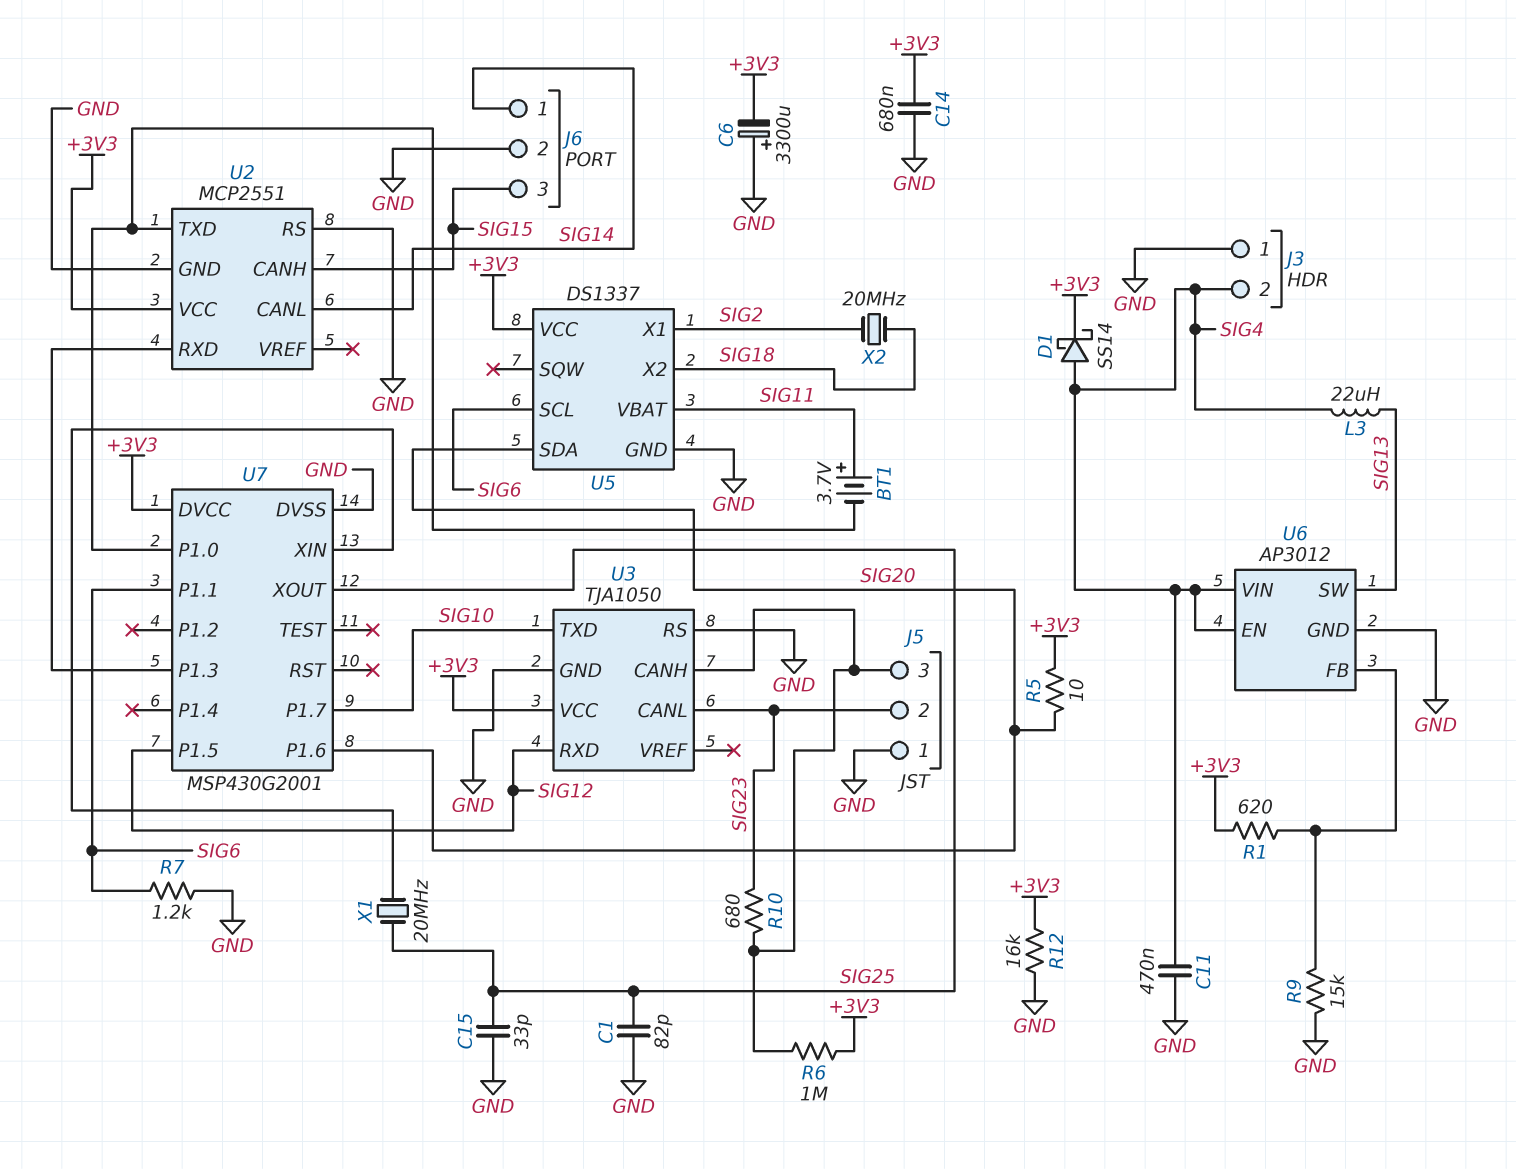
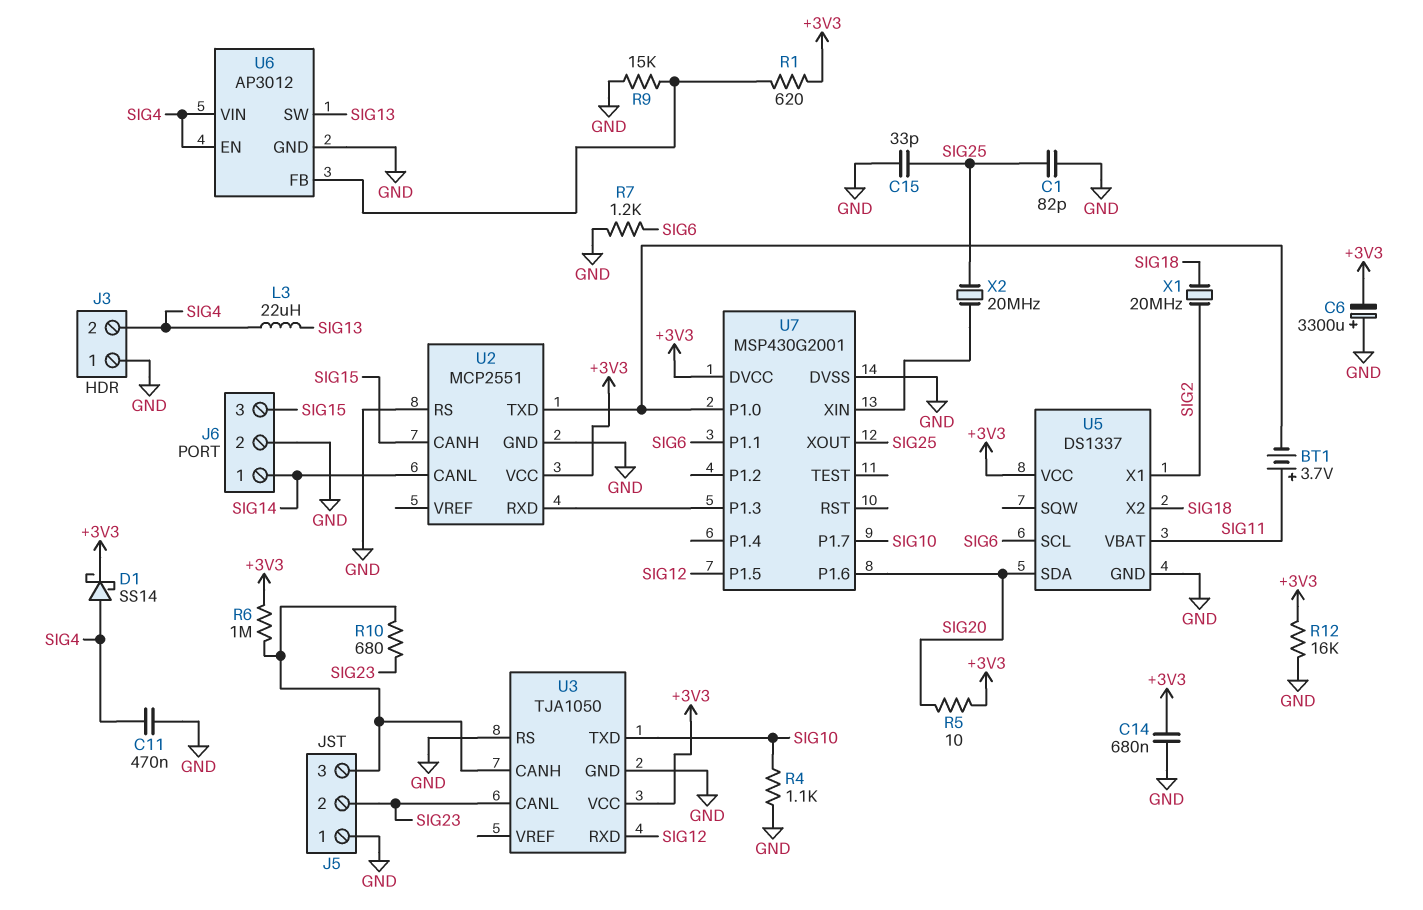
R4: none -> 1.1k (GND, SIG10)
X1: 20MHz (SIG25, U7/XIN) -> 20MHz (SIG2, SIG18)
X2: 20MHz (SIG2, SIG18) -> 20MHz (SIG25, U7/XIN)

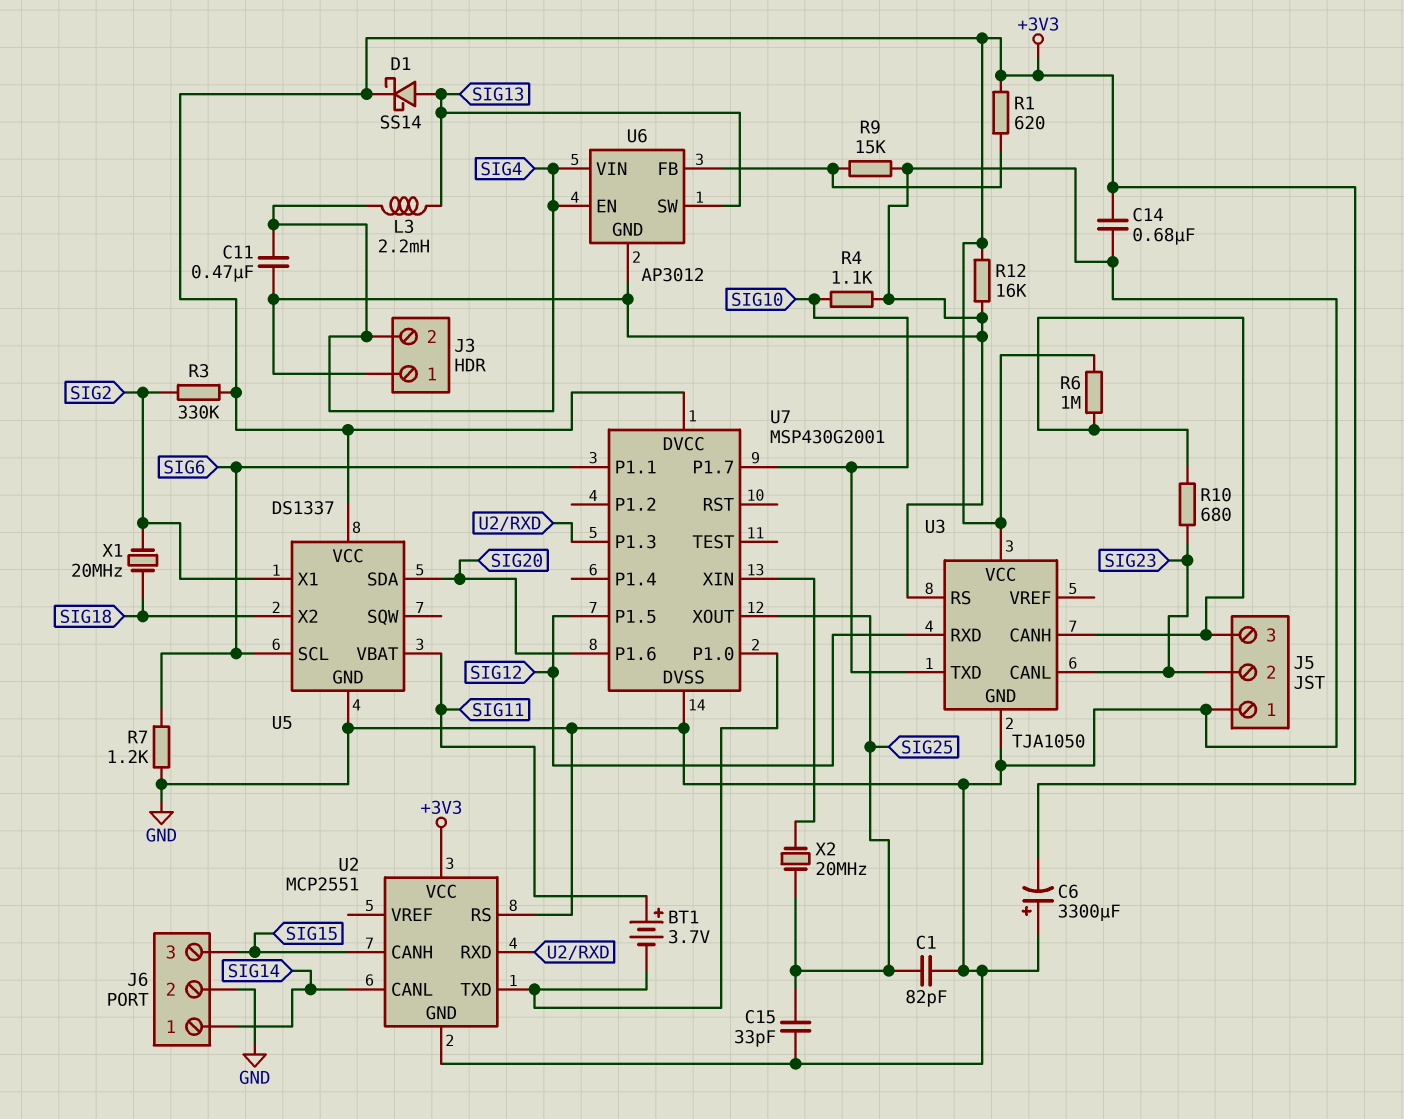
D1: schottky SS14 (A SIG4, K +3V3) -> schottky SS14 (A SIG13, K +3V3)
L3: 22uH (SIG4, SIG13) -> 2.2mH (SIG4, SIG13)
R3: none -> 330k (+3V3, SIG2)
R5: 10 (+3V3, SIG20) -> none

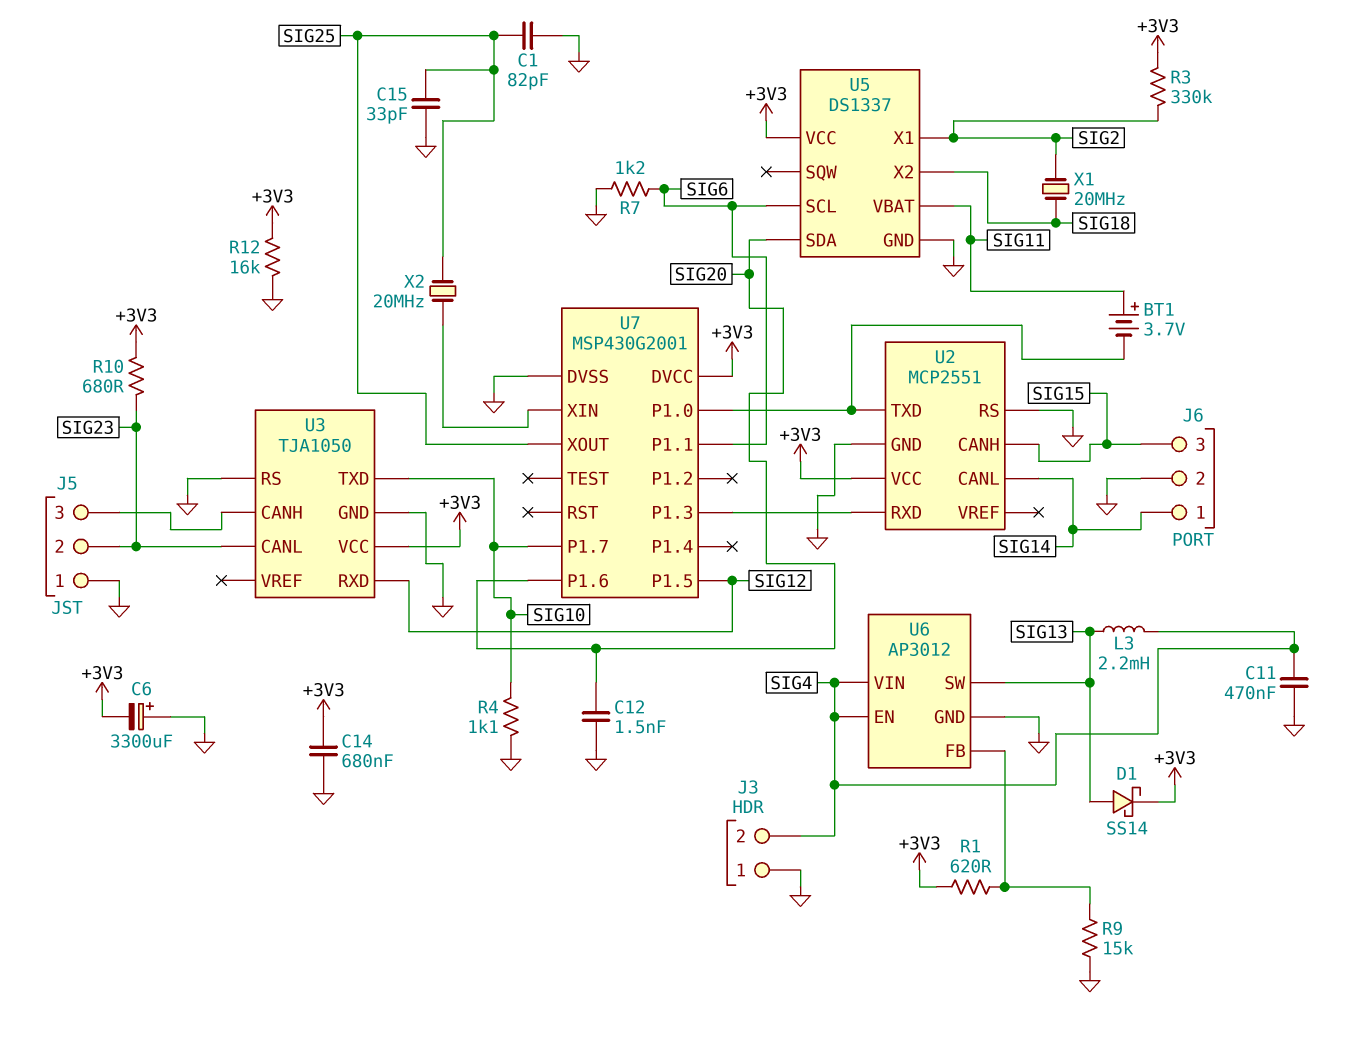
C12: none -> 1.5nF (GND, SIG20)
R6: 1M (+3V3, J5/3) -> none
R10: 680 (J5/3, SIG23) -> 680 (+3V3, SIG23)

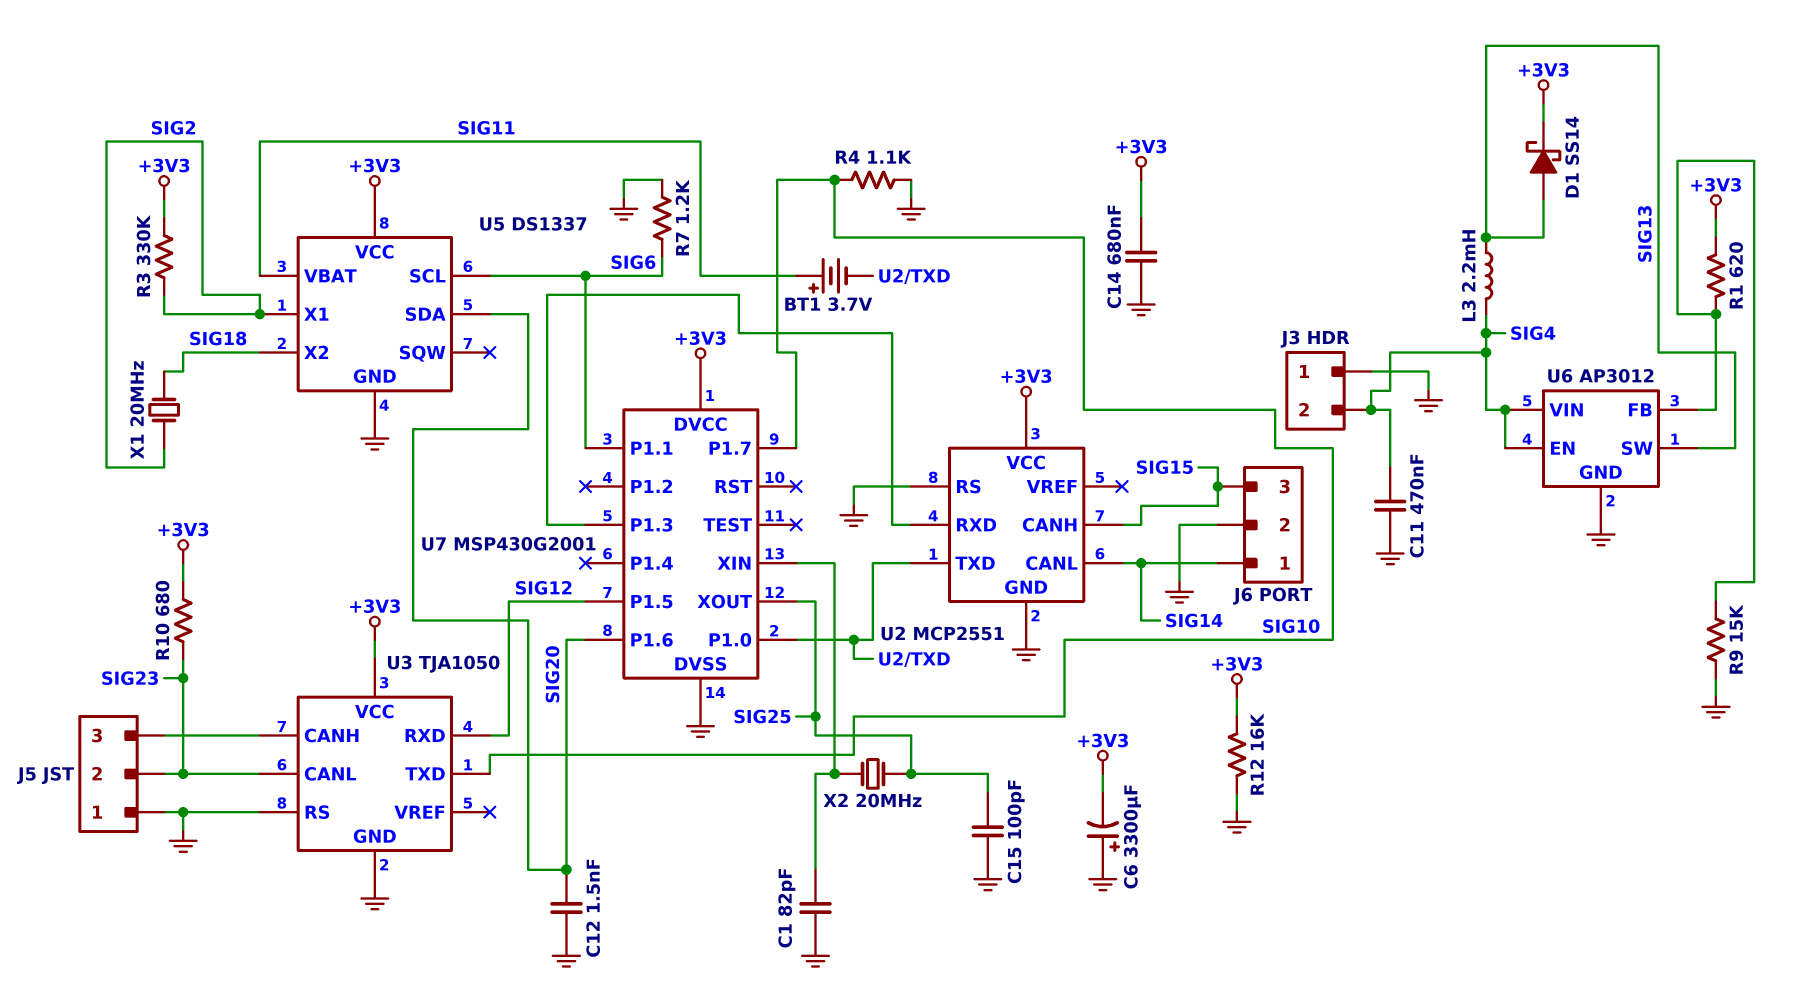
C1: 82pF (GND, SIG25) -> 82pF (GND, U7/XIN)
C15: 33pF (GND, SIG25) -> 100pF (GND, SIG25)

